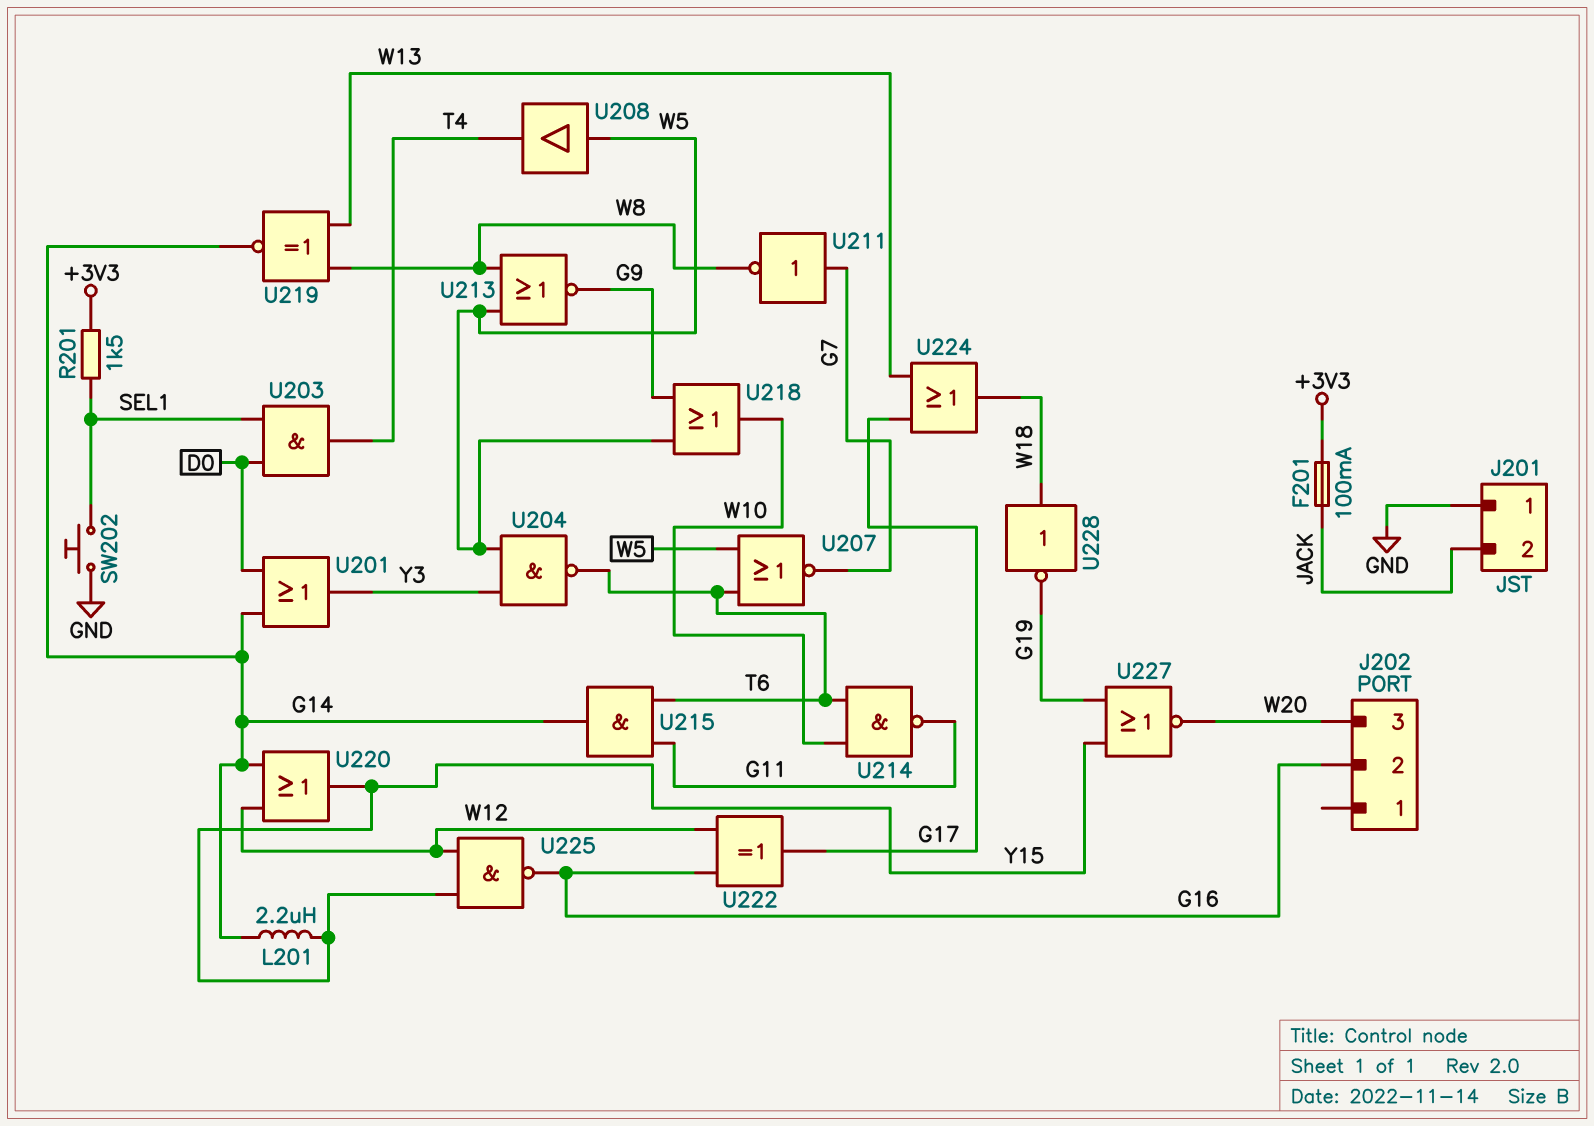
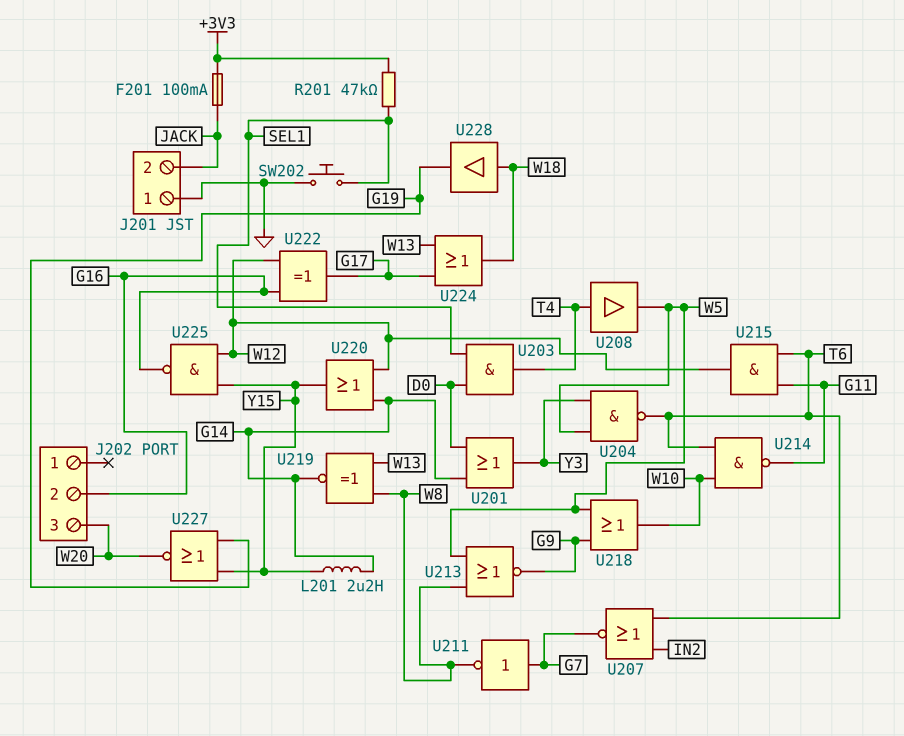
R201: 1.5k (+3V3, SEL1) -> 47k (+3V3, SEL1)
U207: NOR (in T6, in W5, out G7) -> NOR (in IN2, in T6, out G7)
U208: buffer (in W5, out T4) -> buffer (in T4, out W5)
U215: AND (in G11, in T6, out G14) -> AND (in G11, in T6, out W12)
U228: NOT (in W18, out G19) -> buffer (in W18, out G19)

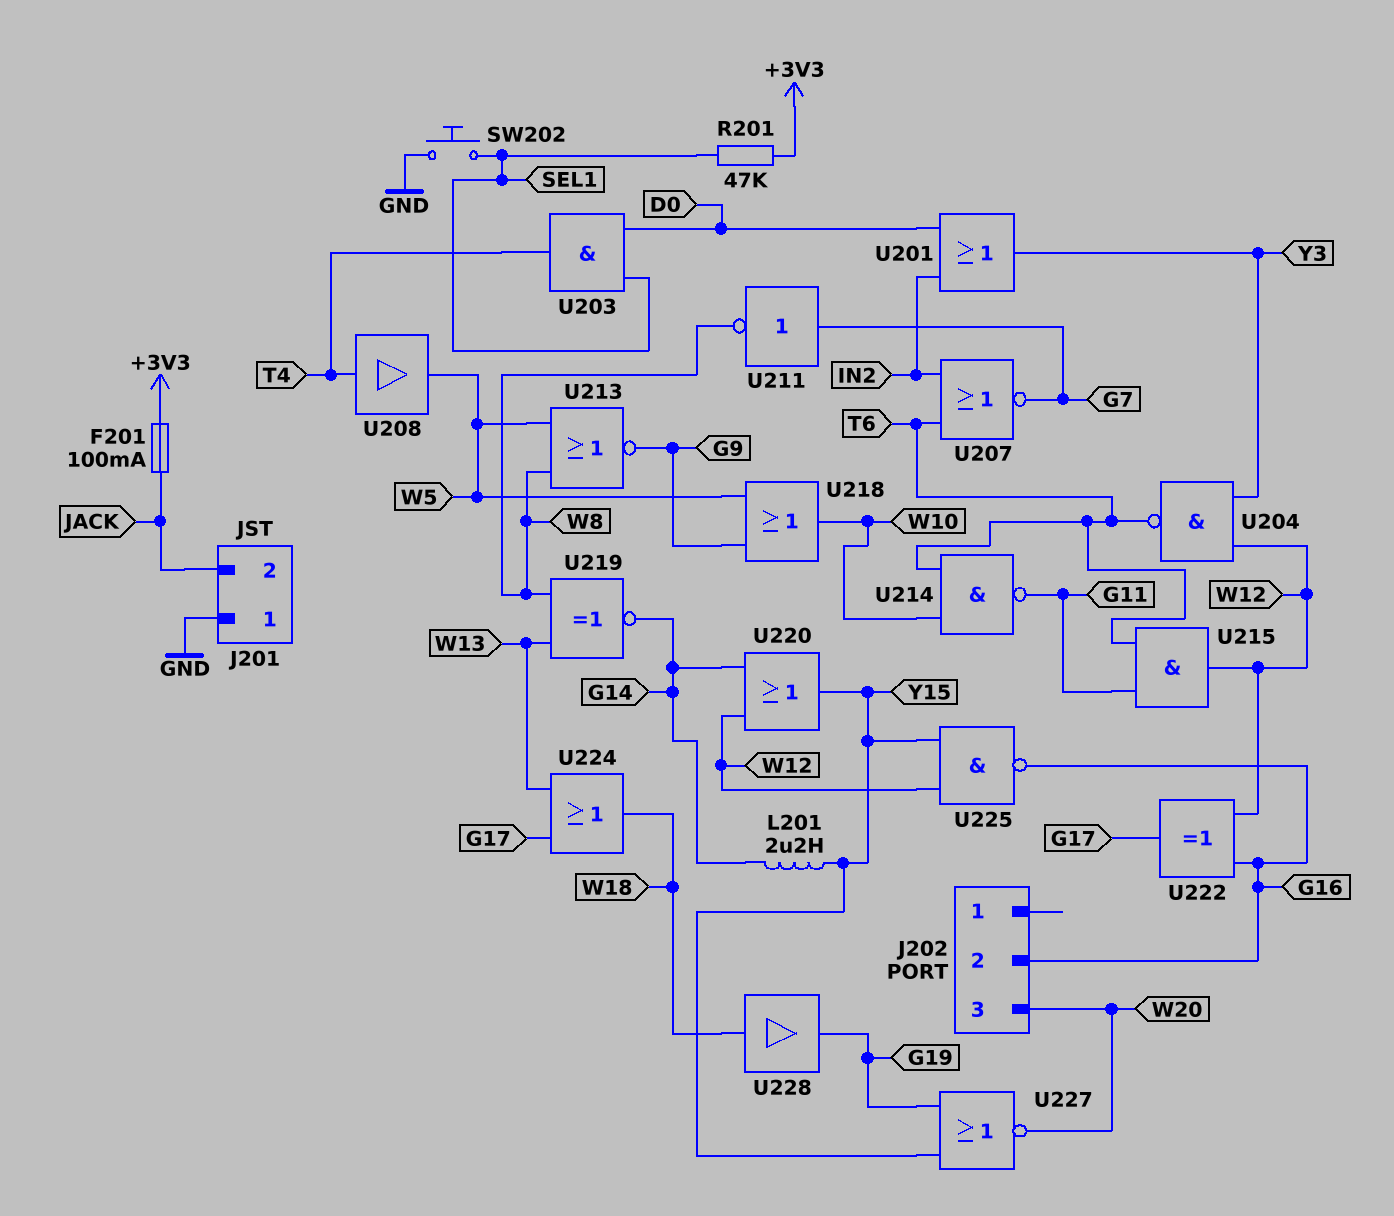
U201: OR (in D0, in G14, out Y3) -> OR (in D0, in IN2, out Y3)
U204: NAND (in W5, in Y3, out T6) -> NAND (in W12, in Y3, out T6)

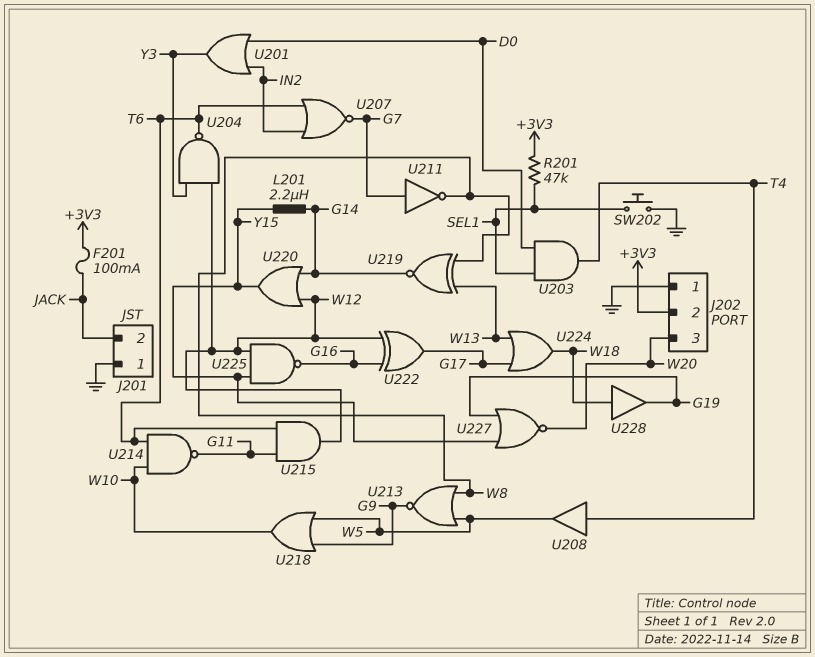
J202 pin 1: none -> GND
J202 pin 2: G16 -> +3V3

